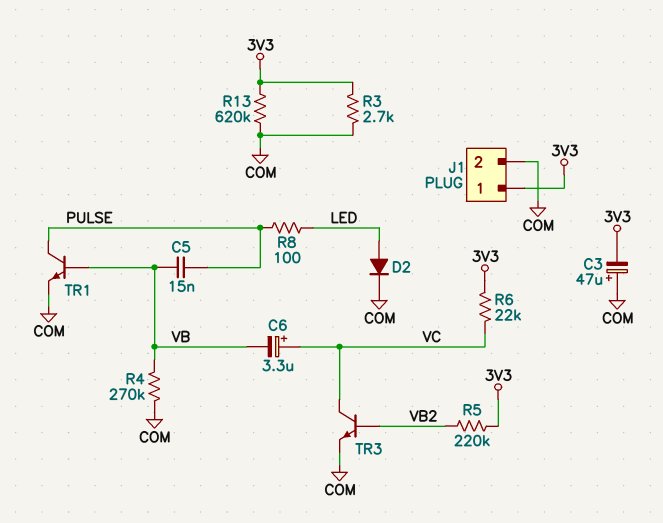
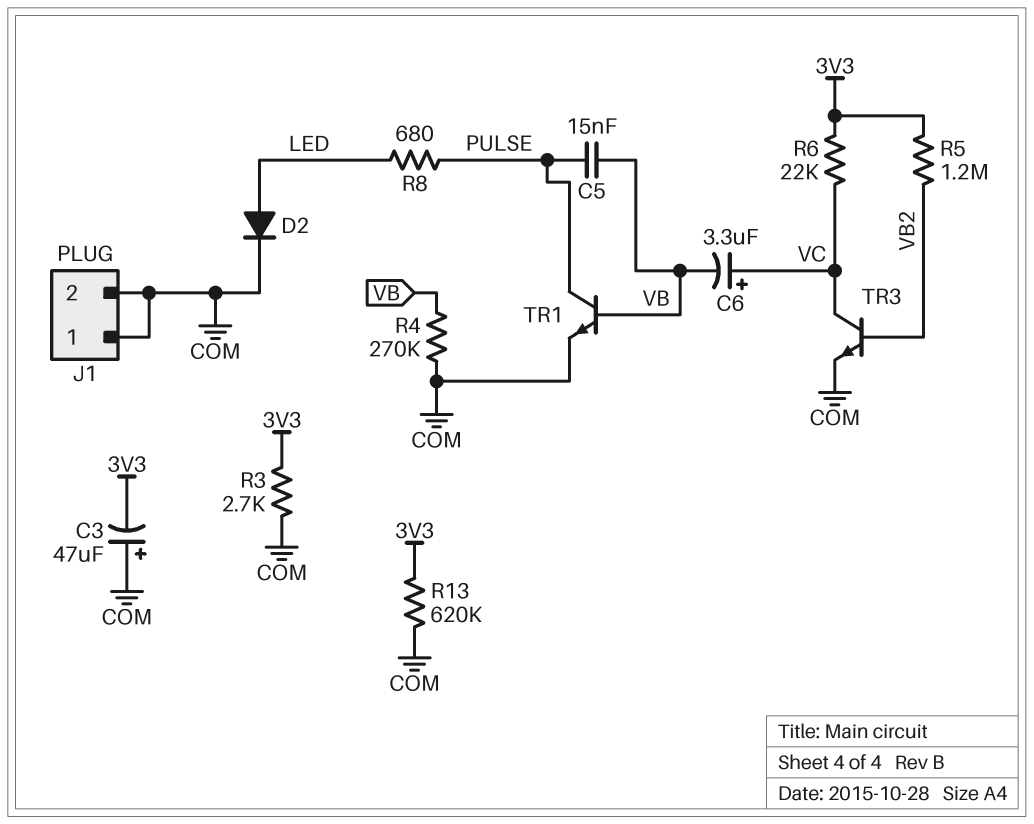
J1 pin 1: 3V3 -> COM
R5: 220k (3V3, VB2) -> 1.2M (3V3, VB2)
R8: 100 (LED, PULSE) -> 680 (LED, PULSE)

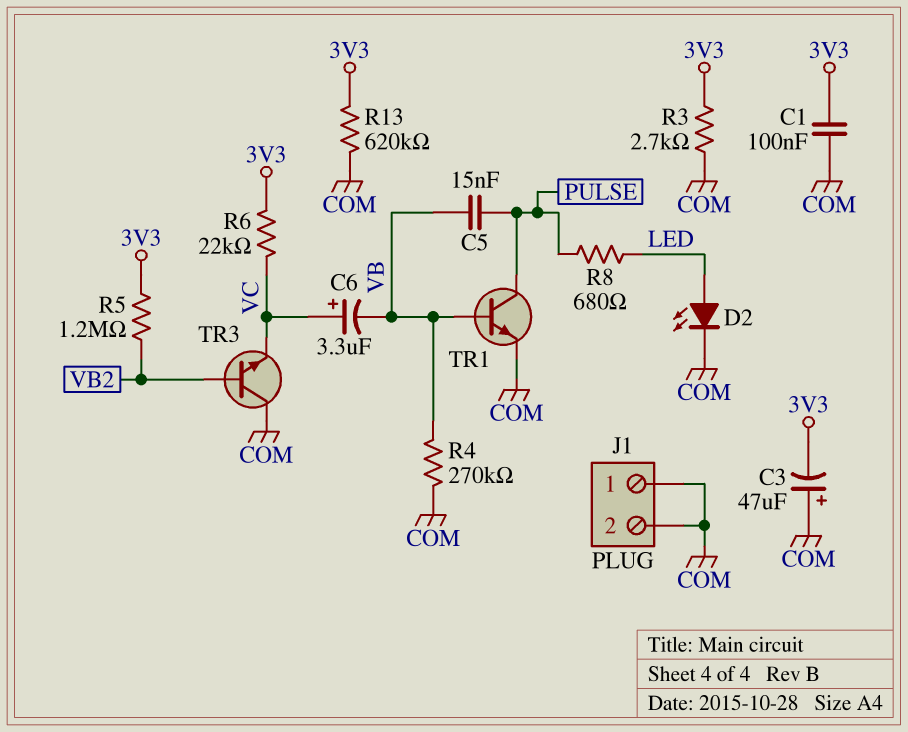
C1: none -> 100nF (3V3, COM)
D2: diode (A LED, K COM) -> LED (A LED, K COM)
TR3: NPN (B VB2, C VC, E COM) -> NPN (B VB2, C COM, E VC)

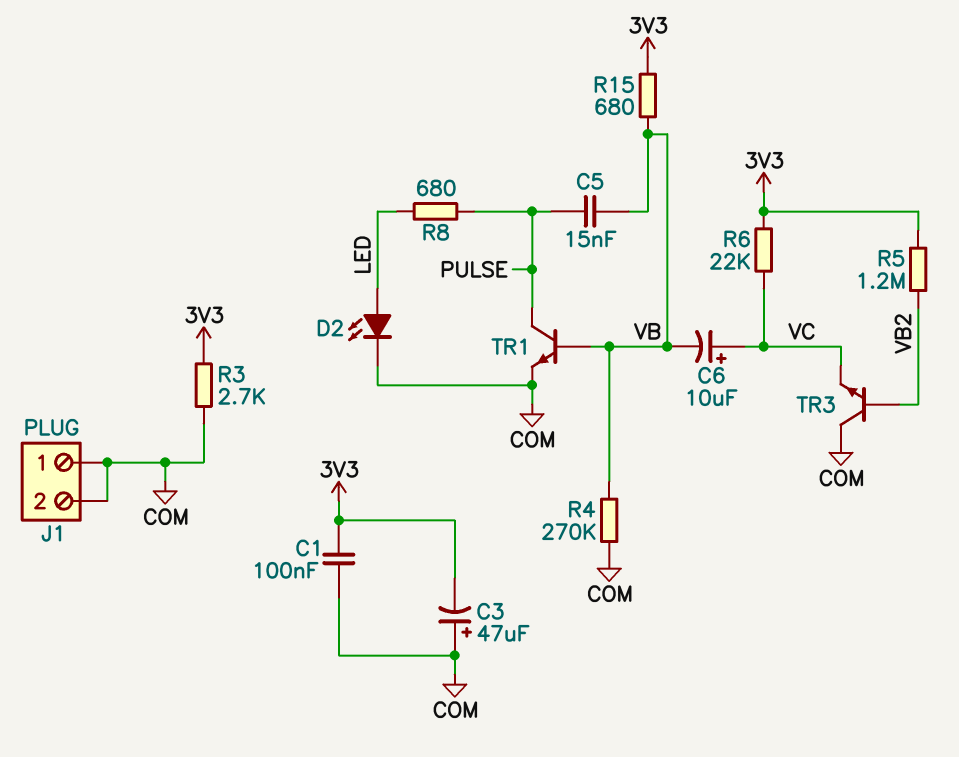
C6: 3.3uF (plus VC, minus VB) -> 10uF (plus VC, minus VB)
R13: 620k (3V3, COM) -> none
R15: none -> 680 (3V3, VB)

